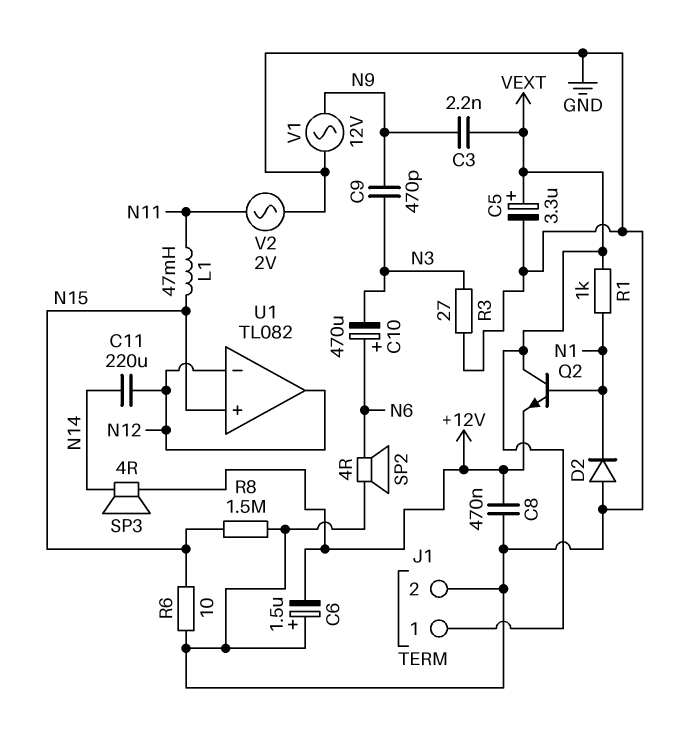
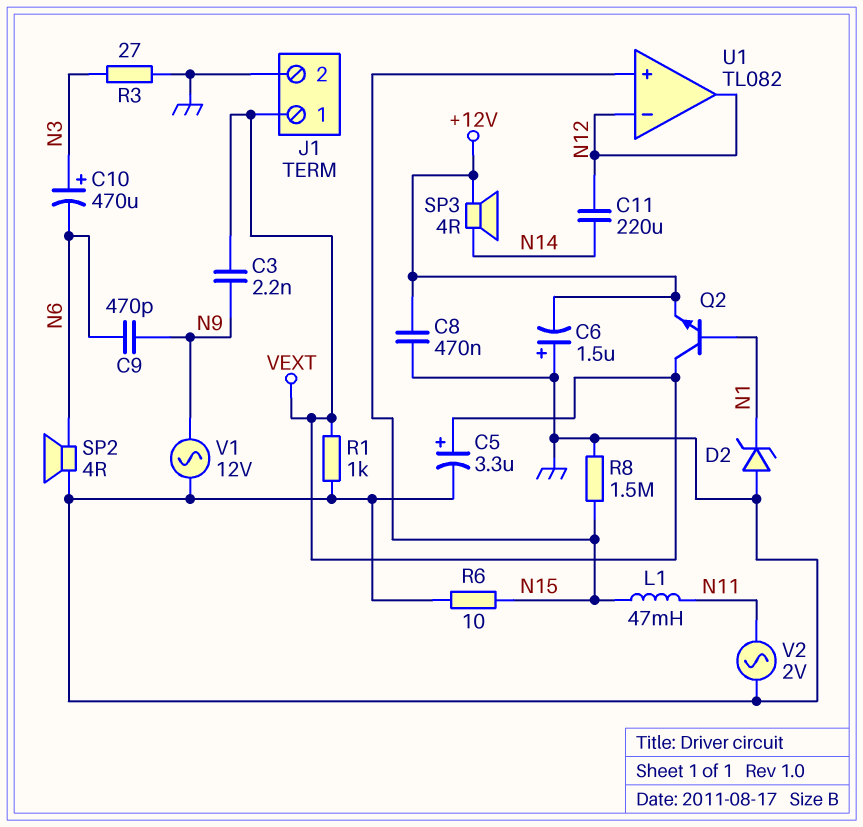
C9: 470pF (N3, N9) -> 470pF (N6, N9)
C10: 470uF (plus N6, minus N3) -> 470uF (plus N3, minus N6)
D2: diode (A GND, K N1) -> zener (A GND, K N1)
R1: 1k (N1, VEXT) -> 1k (GND, VEXT)

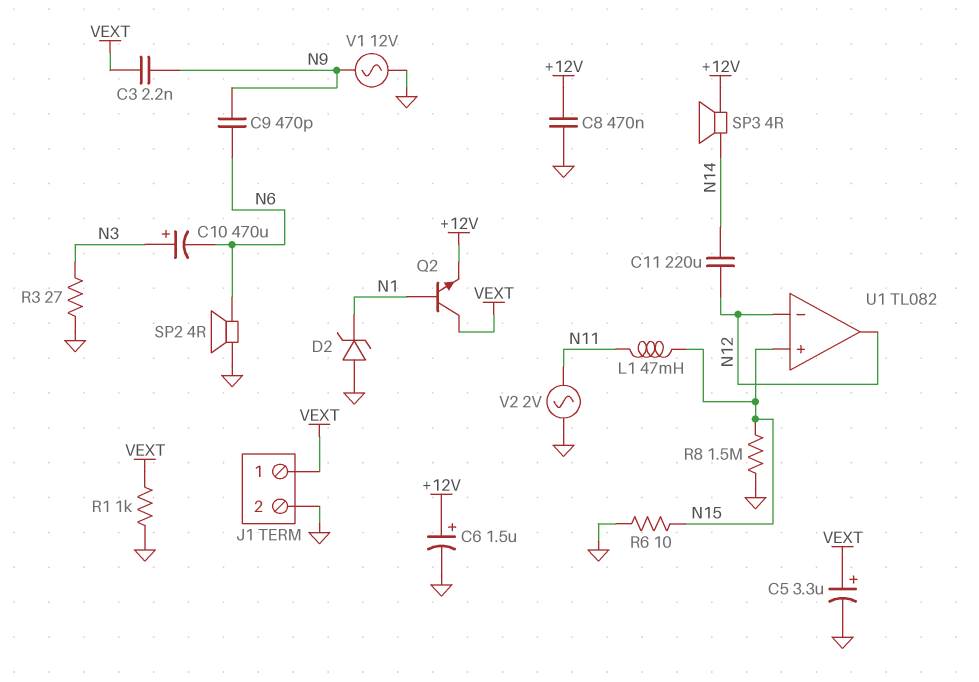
C6: 1.5uF (plus GND, minus +12V) -> 1.5uF (plus +12V, minus GND)

